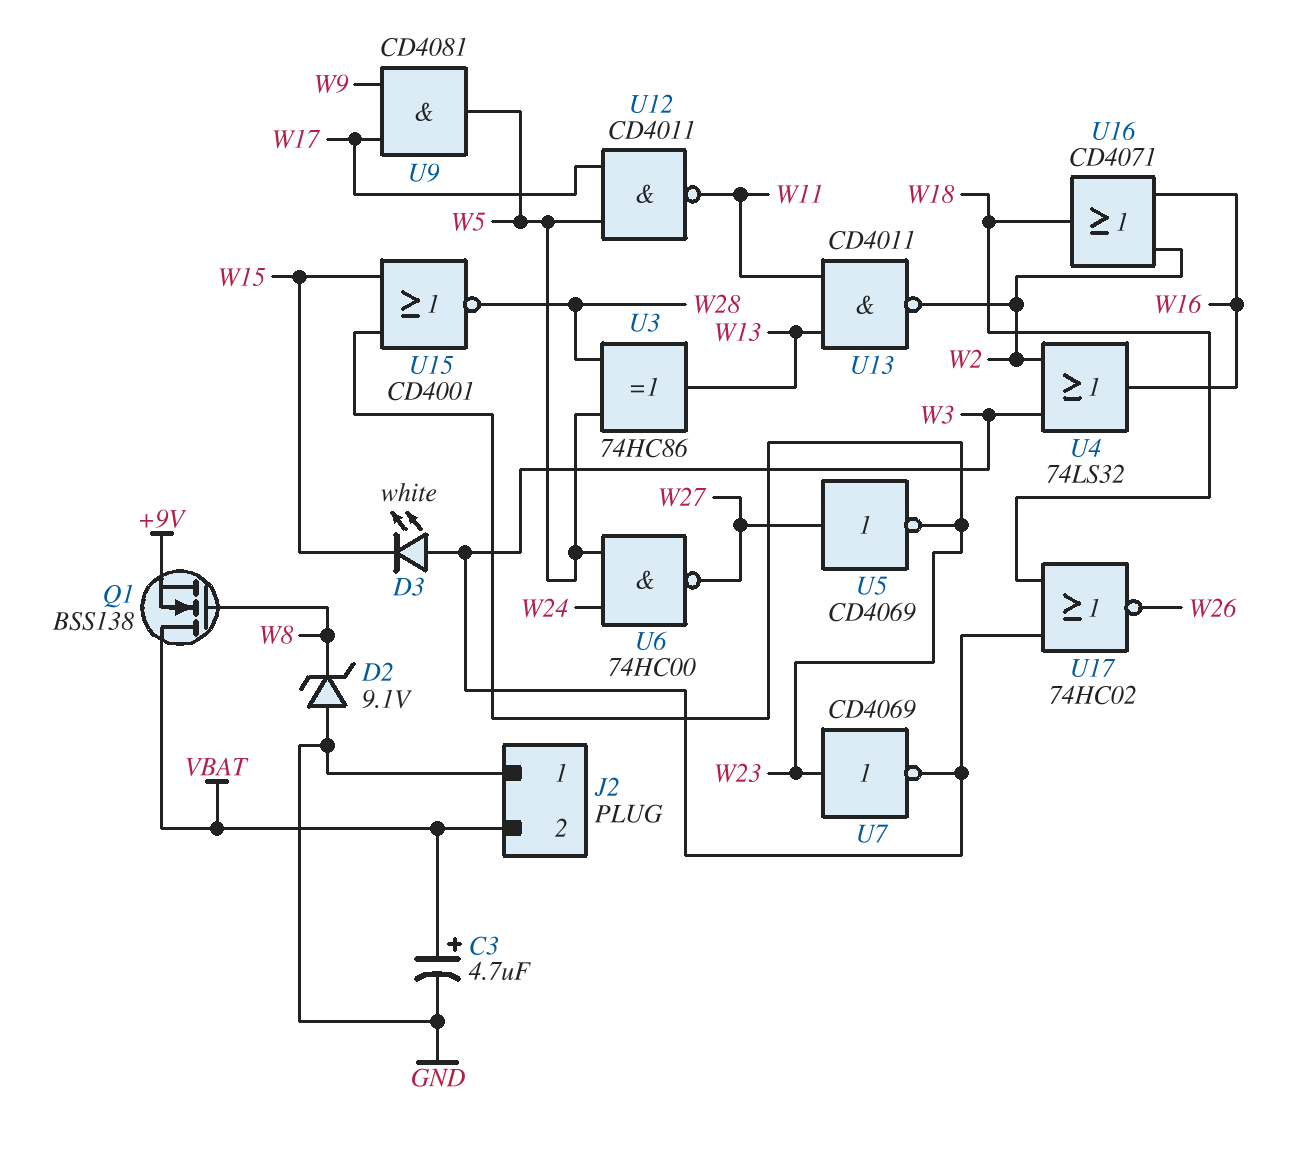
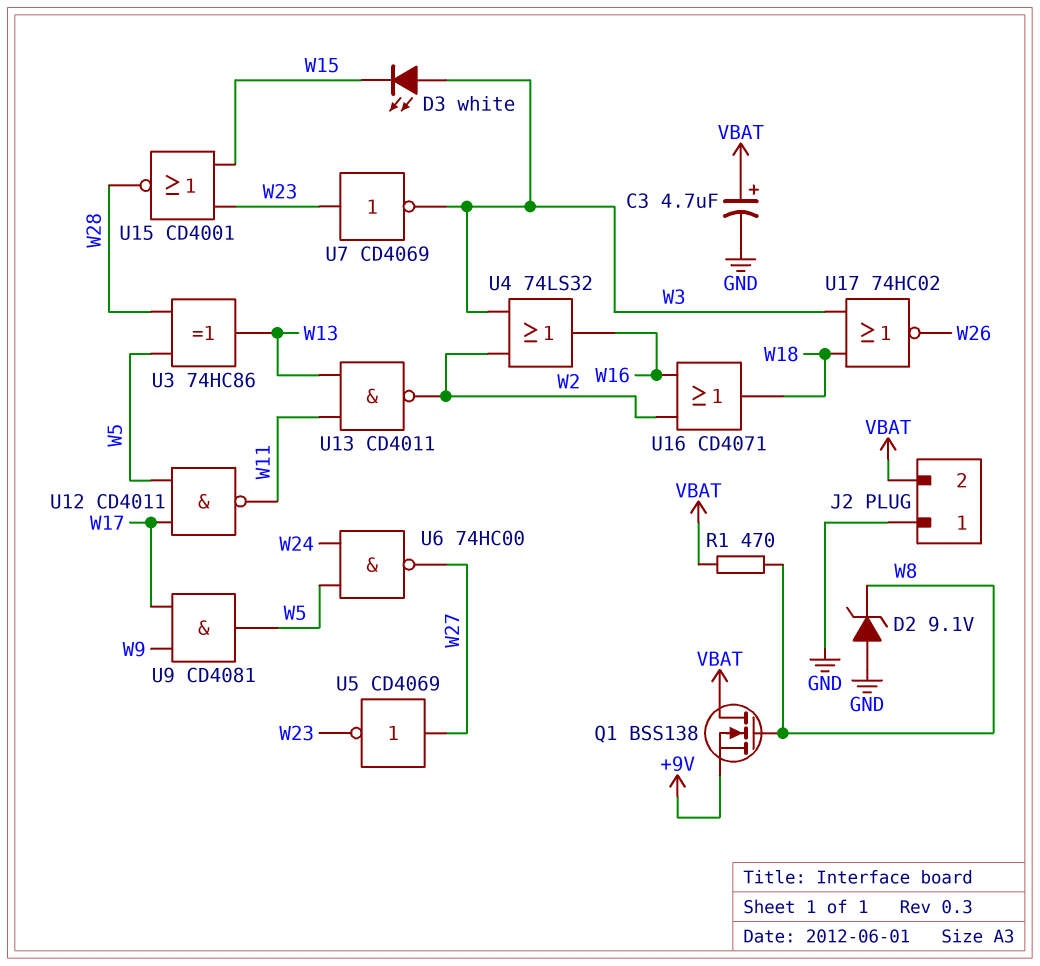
R1: none -> 470 (VBAT, W8)

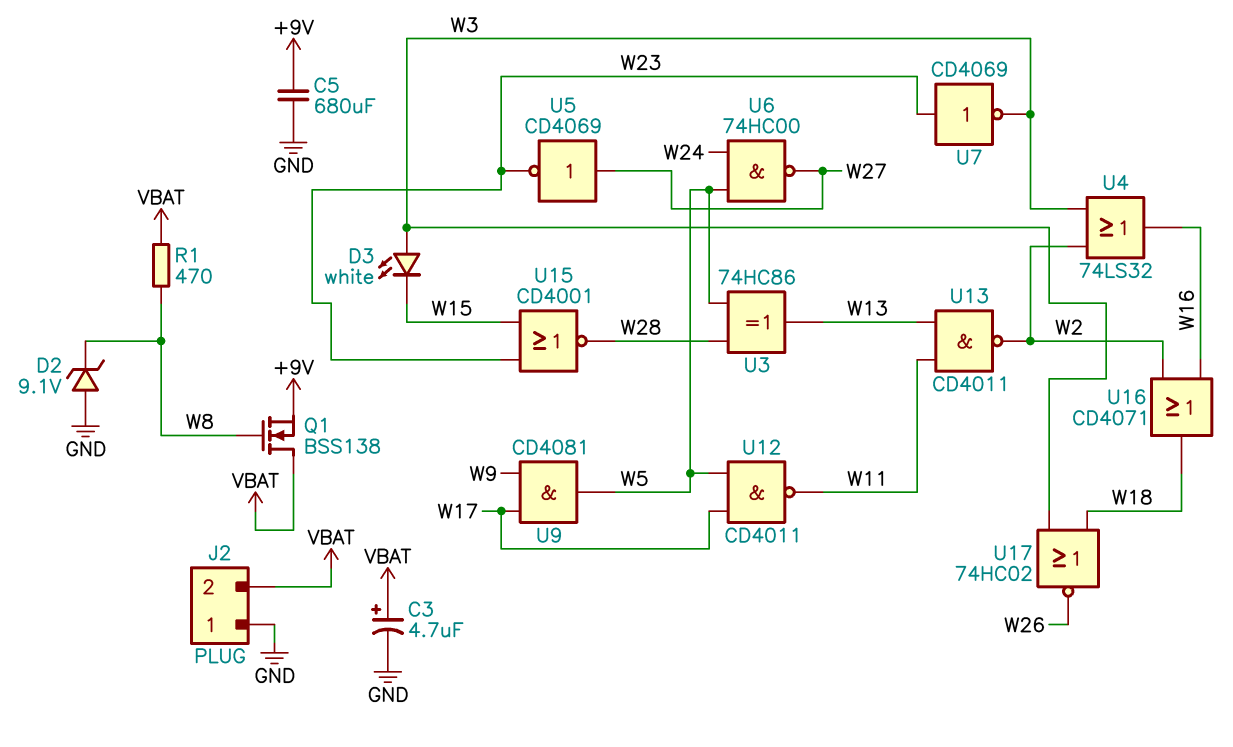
C5: none -> 680uF (+9V, GND)

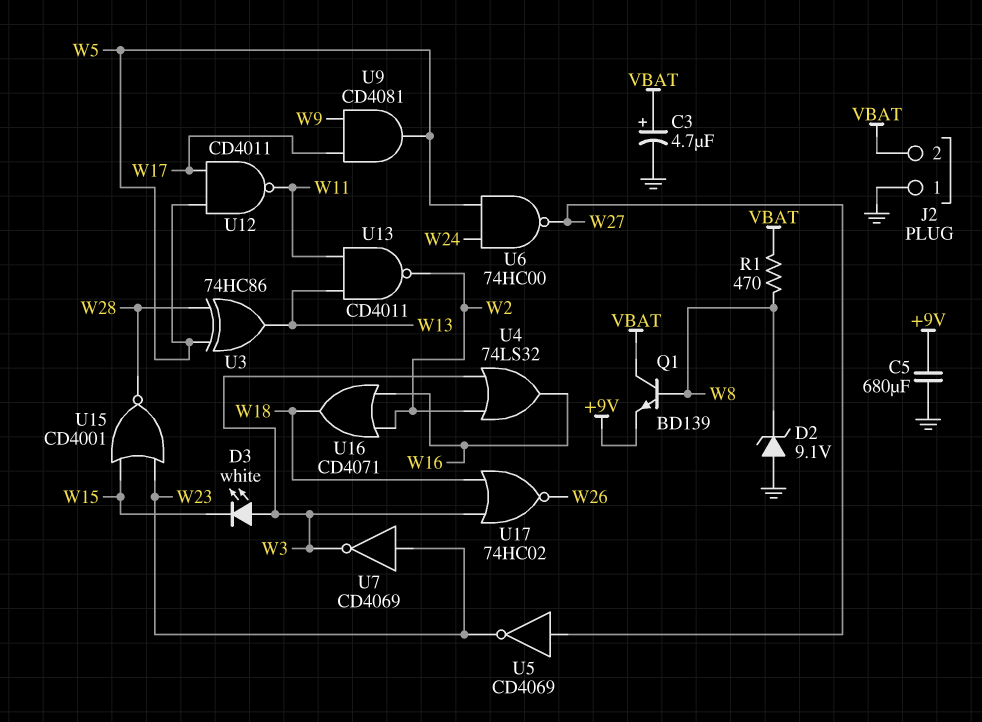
Q1: NMOS BSS138 (G W8, D VBAT, S +9V) -> NPN BD139 (B W8, C VBAT, E +9V)

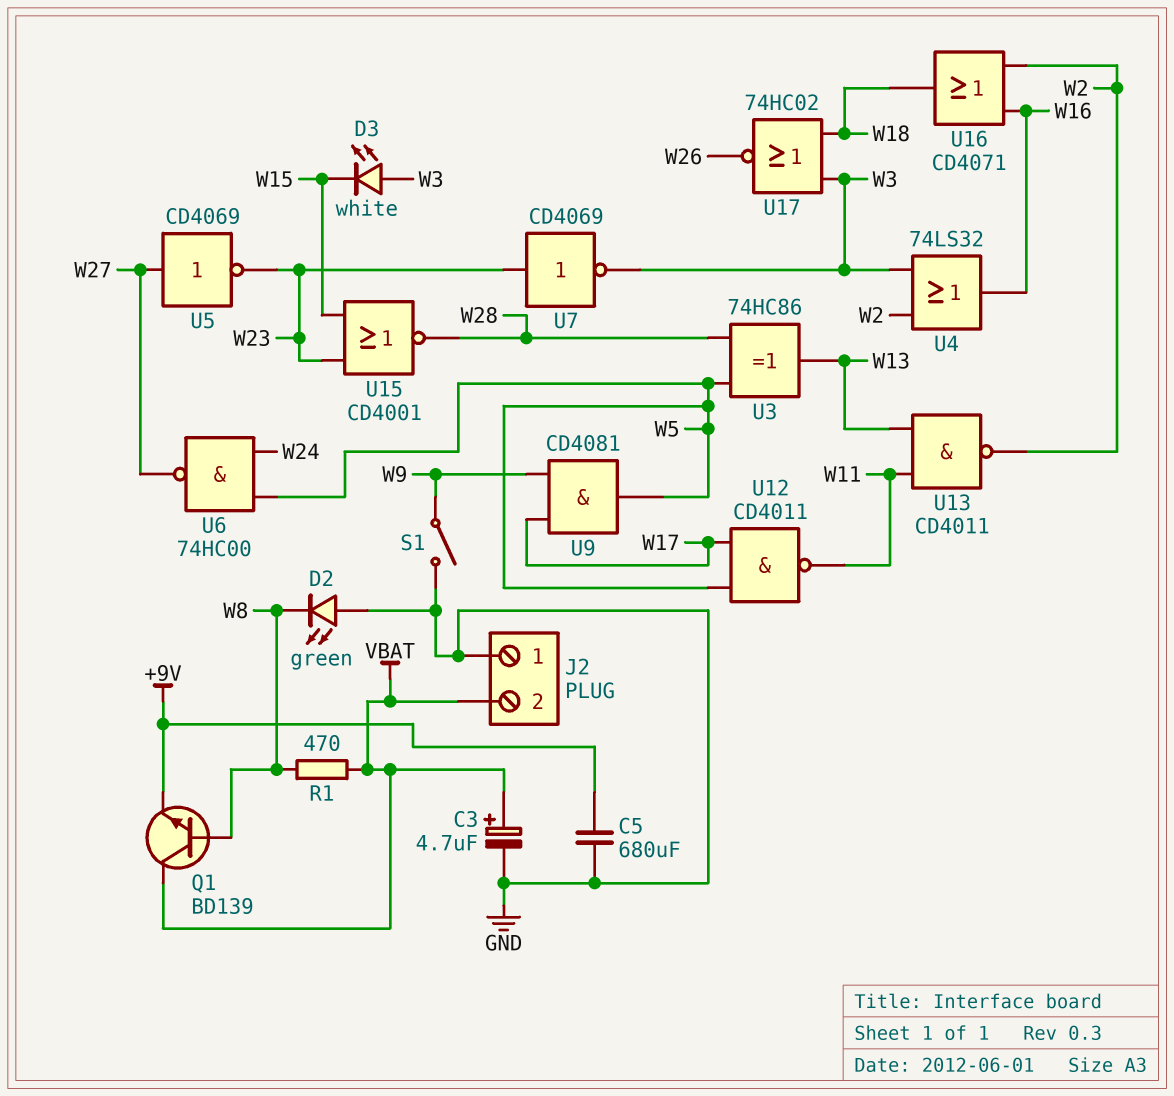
D2: zener 9.1V (A GND, K W8) -> LED green (A GND, K W8)
S1: none -> switch (GND, W9)

